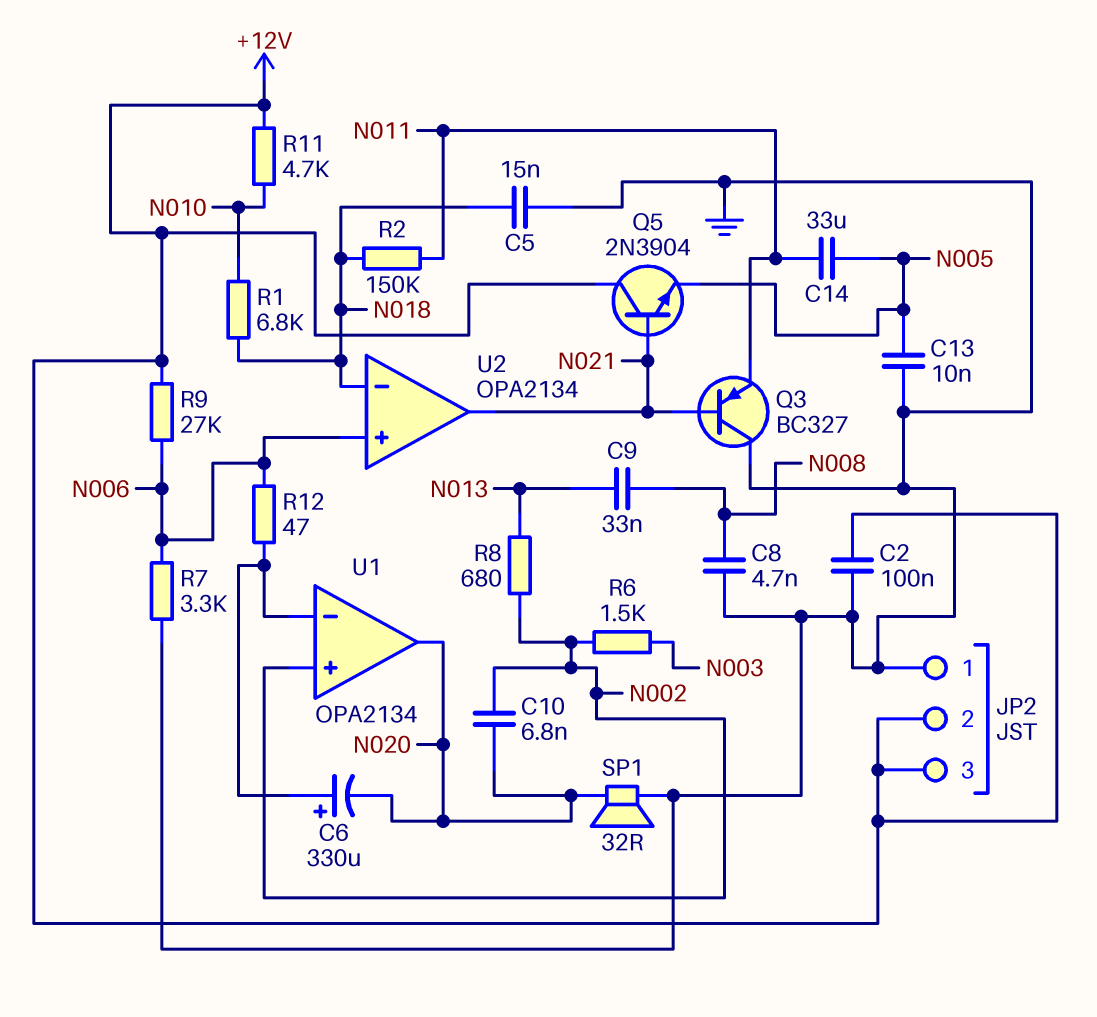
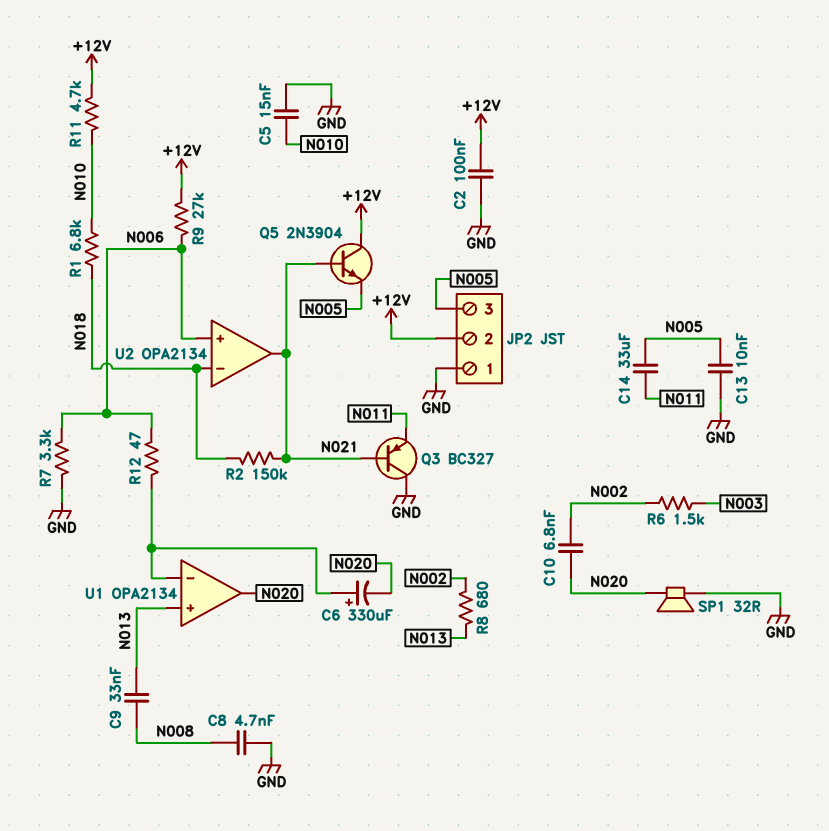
C5: 15nF (GND, N018) -> 15nF (GND, N010)
JP2 pin 3: +12V -> N005
R2: 150k (N011, N018) -> 150k (N018, N021)
U1 pin in+: N002 -> N013

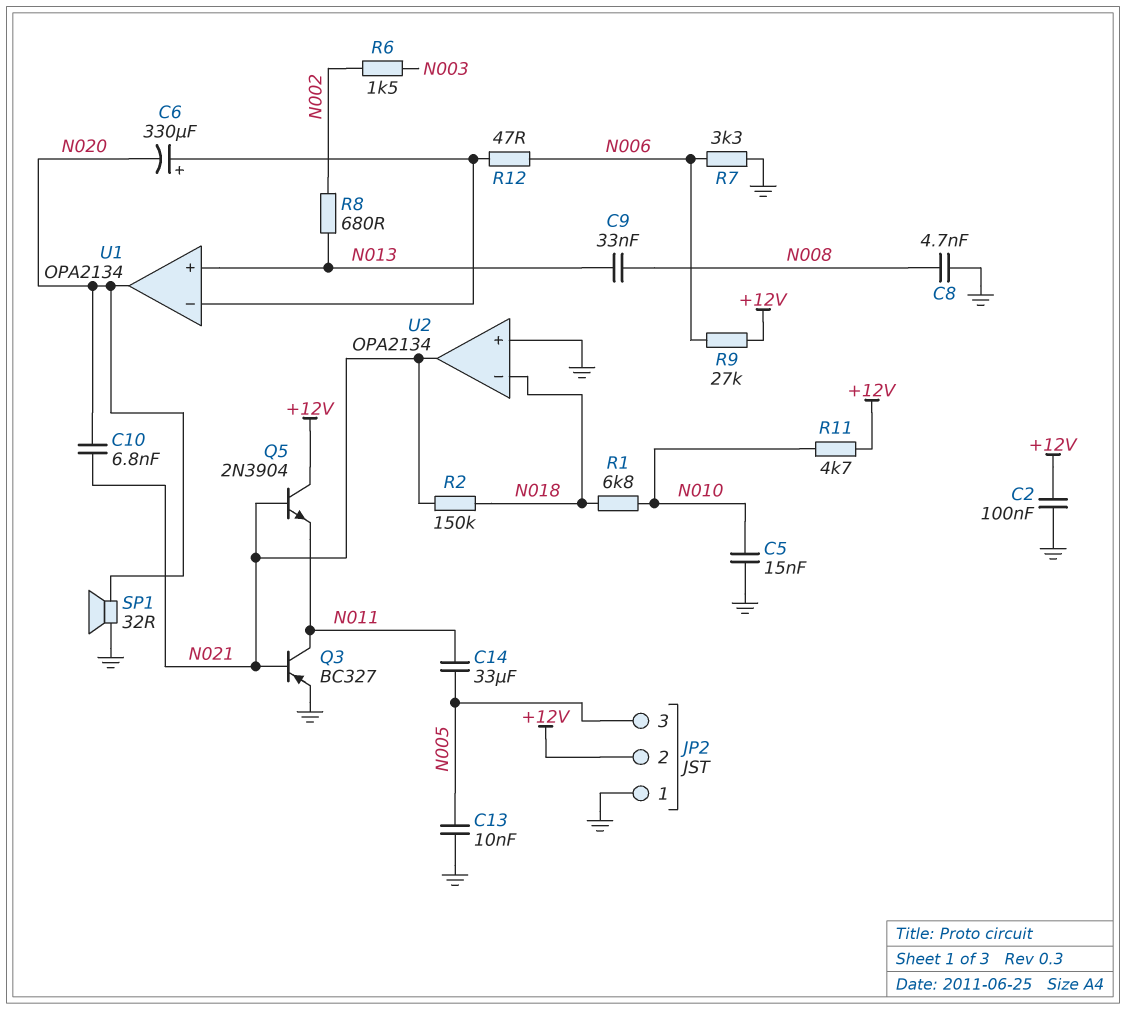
C10: 6.8nF (N002, N020) -> 6.8nF (N020, N021)
Q3: PNP BC327 (B N021, C GND, E N011) -> PNP BC327 (B N021, C N011, E GND)
Q5: NPN 2N3904 (B N021, C +12V, E N005) -> NPN 2N3904 (B N021, C +12V, E N011)
U2 pin in+: N006 -> GND

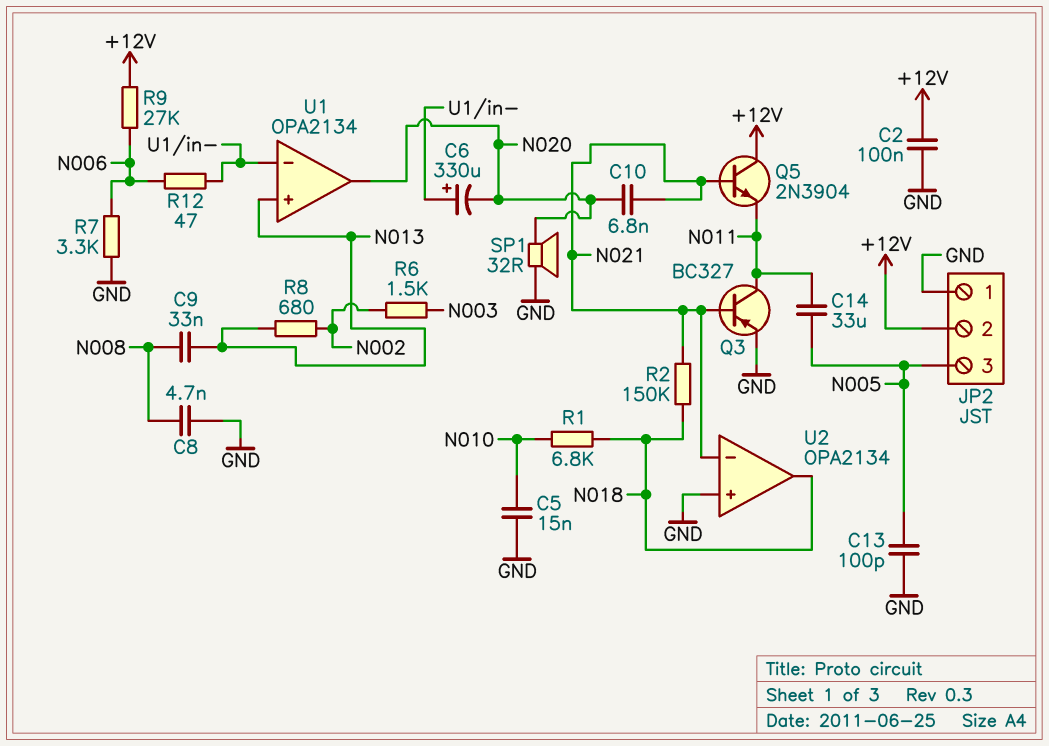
C13: 10nF (GND, N005) -> 100pF (GND, N005)
R11: 4.7k (+12V, N010) -> none
U2 pin in-: N018 -> N021
U2 pin out: N021 -> N018

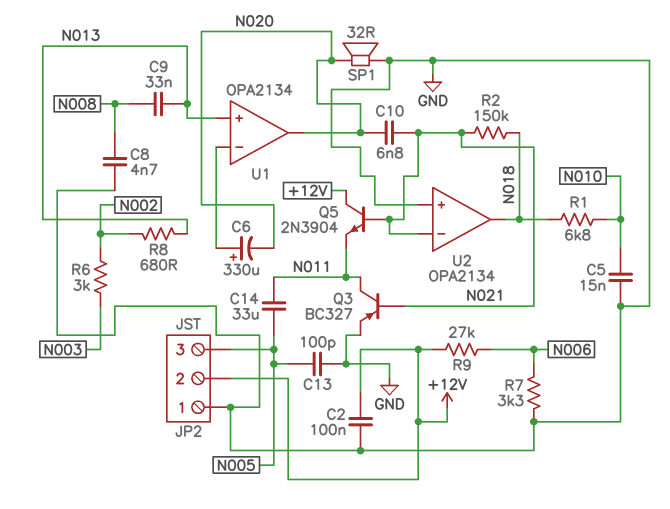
R6: 1.5k (N002, N003) -> 3k (N002, N003)
R12: 47 (N006, U1/in-) -> none

